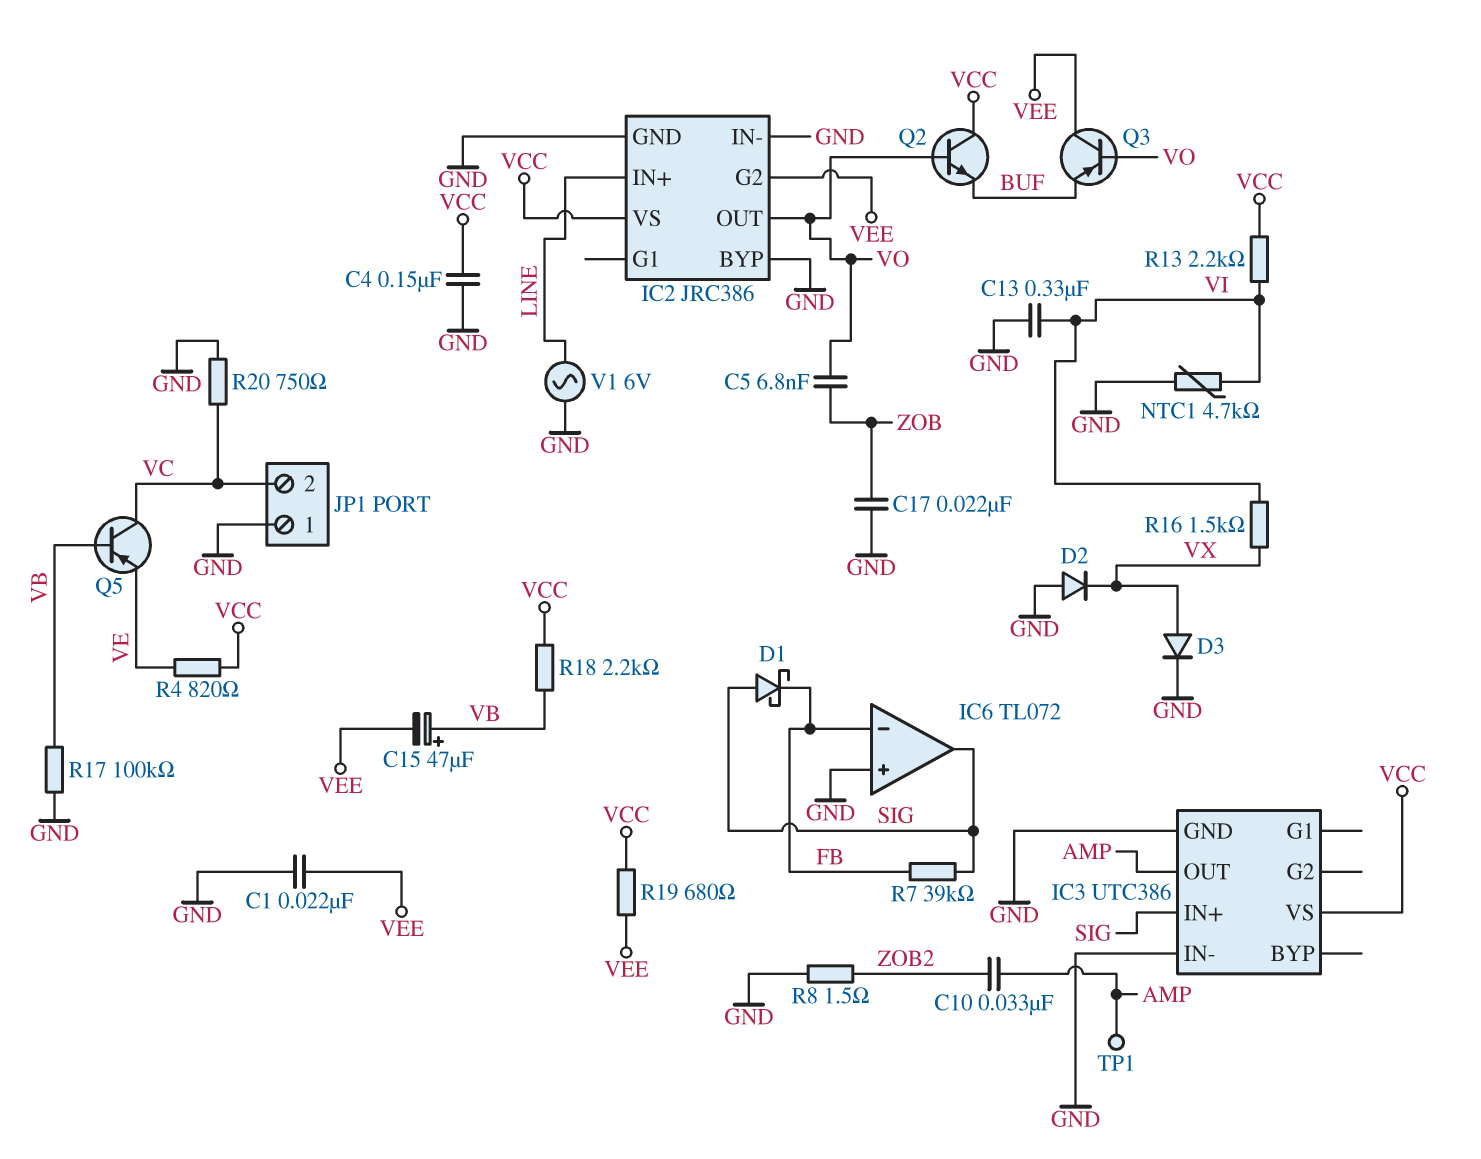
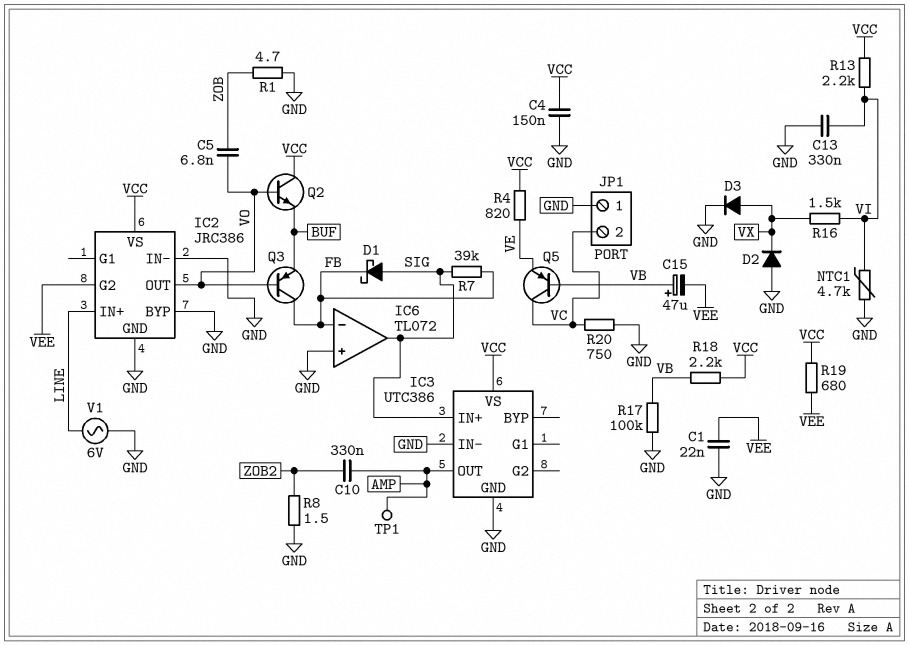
C10: 33nF (AMP, ZOB2) -> 330nF (AMP, ZOB2)
C17: 22nF (GND, ZOB) -> none
Q3: PNP (B VO, C VEE, E BUF) -> PNP (B VO, C FB, E BUF)
R1: none -> 4.7 (GND, ZOB)

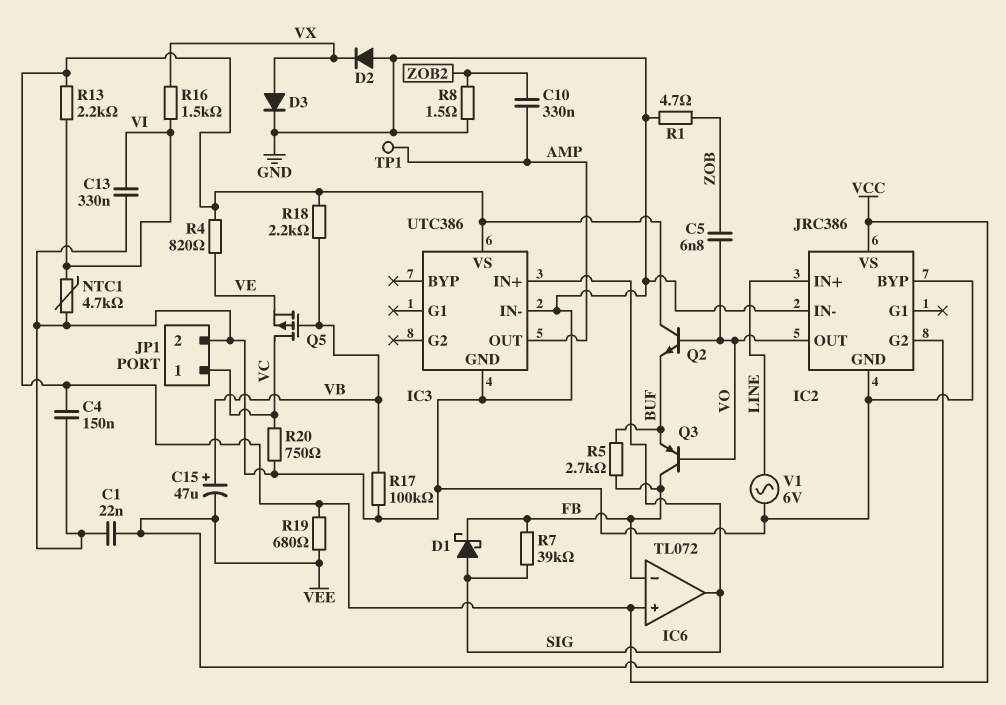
IC6 pin in+: GND -> VCC
JP1 pin 1: GND -> VC
JP1 pin 2: VC -> GND
Q5: PNP (B VB, C VC, E VE) -> PMOS (G VB, D VC, S VE)
R5: none -> 2.7k (BUF, FB)

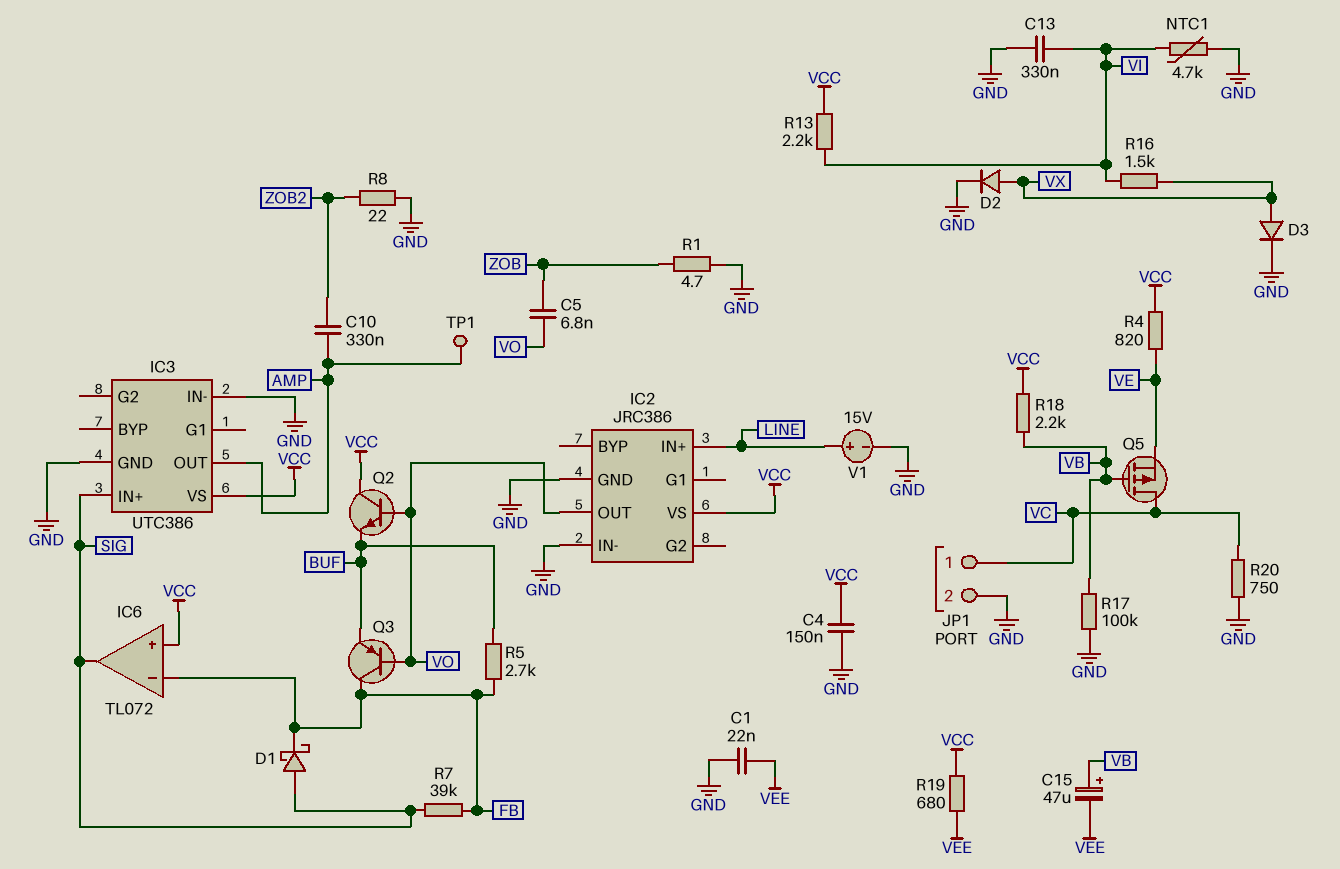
D2: diode (A GND, K VX) -> diode (A VX, K GND)
IC2 pin BYP: GND -> none
IC2 pin G2: VEE -> none
R8: 1.5 (GND, ZOB2) -> 22 (GND, ZOB2)
V1: AC 6V (GND, LINE) -> 15V (plus LINE, minus GND)

